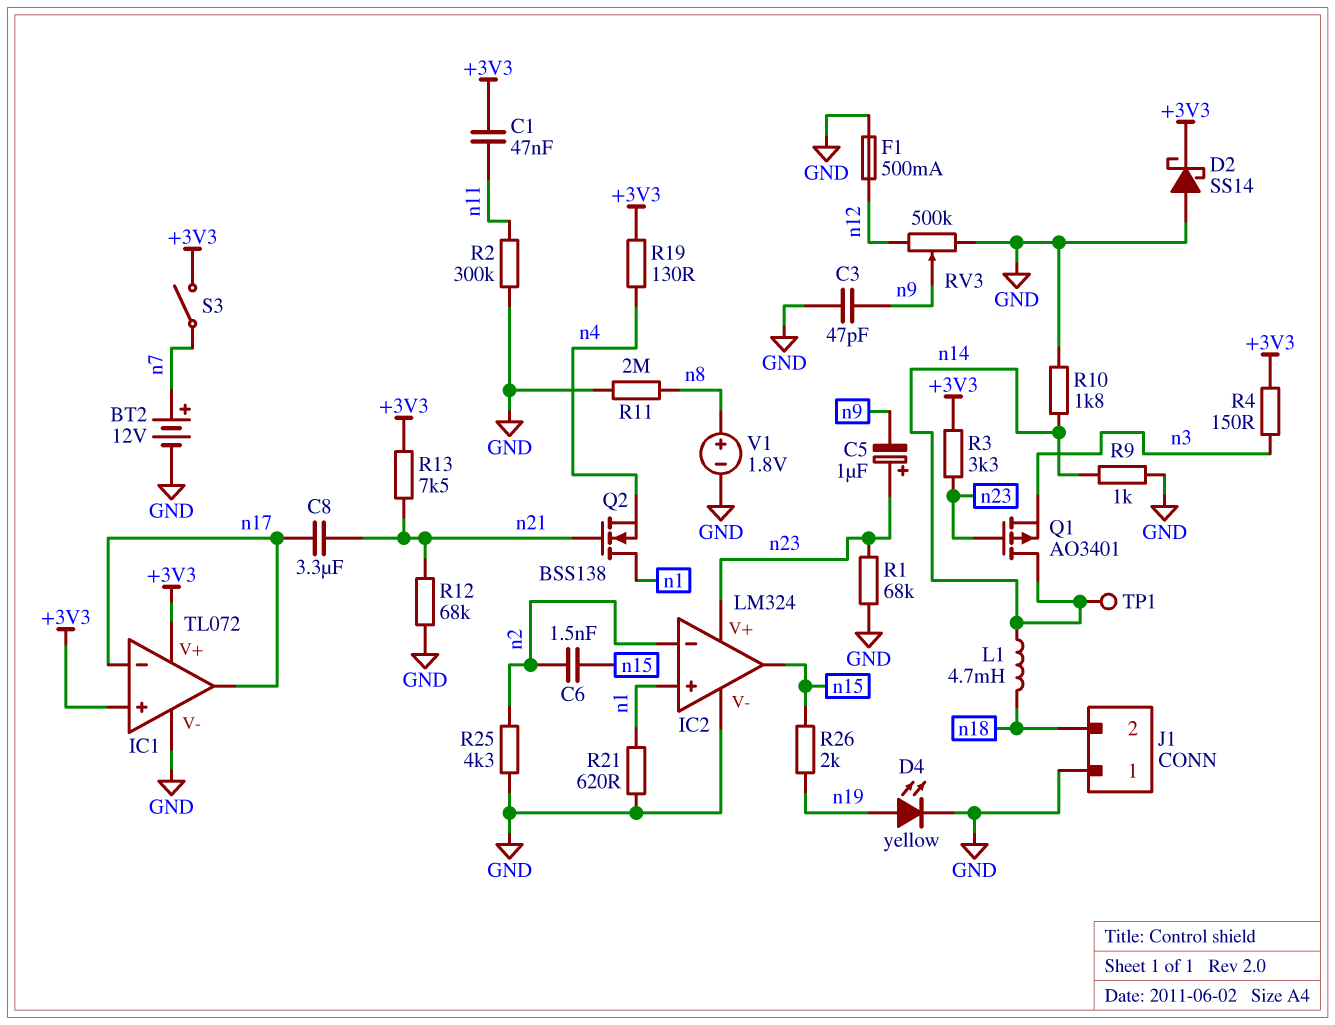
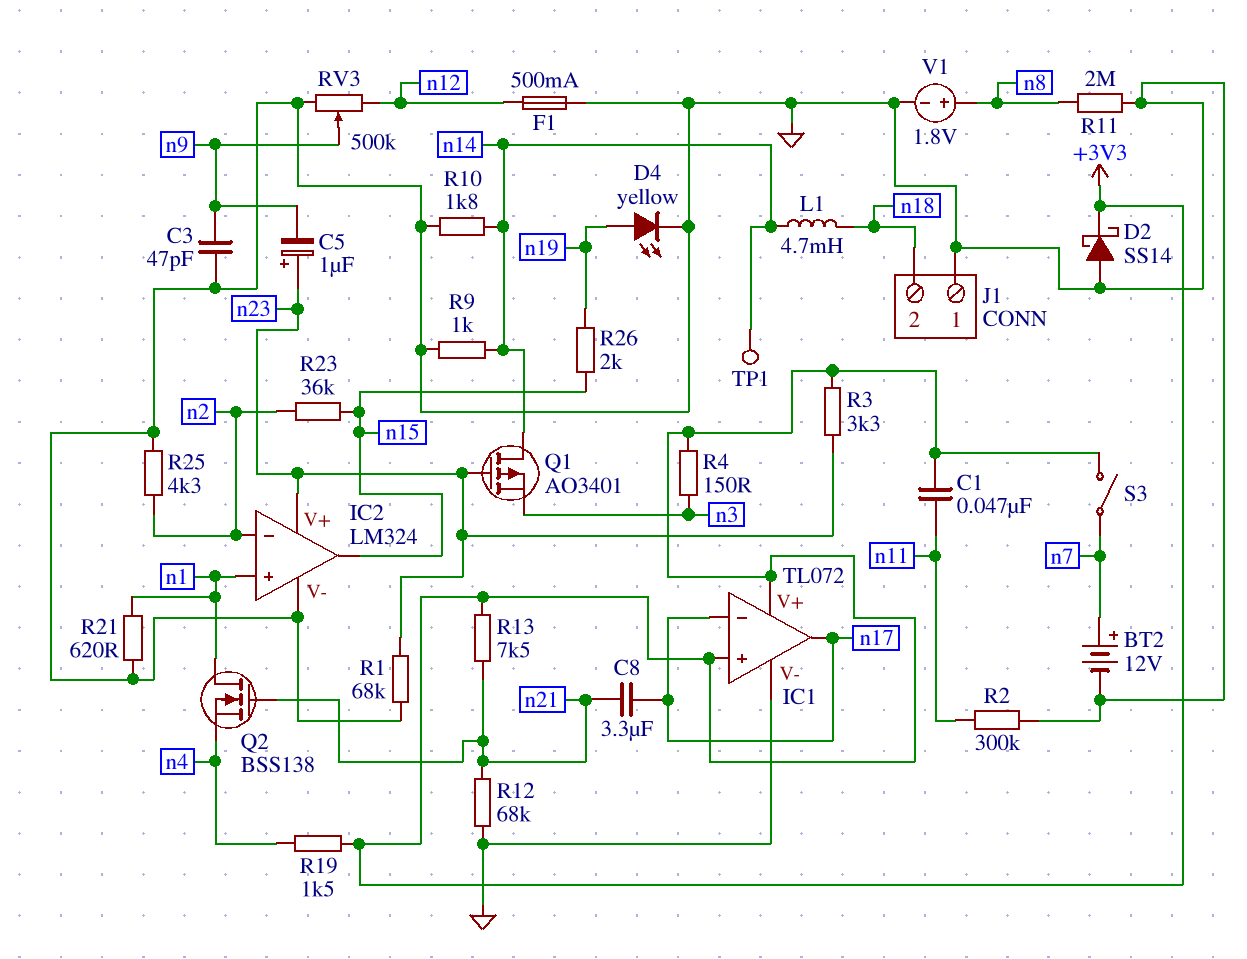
C6: 1.5nF (n2, n15) -> none
R19: 130 (+3V3, n4) -> 1.5k (+3V3, n4)
R23: none -> 36k (n2, n15)

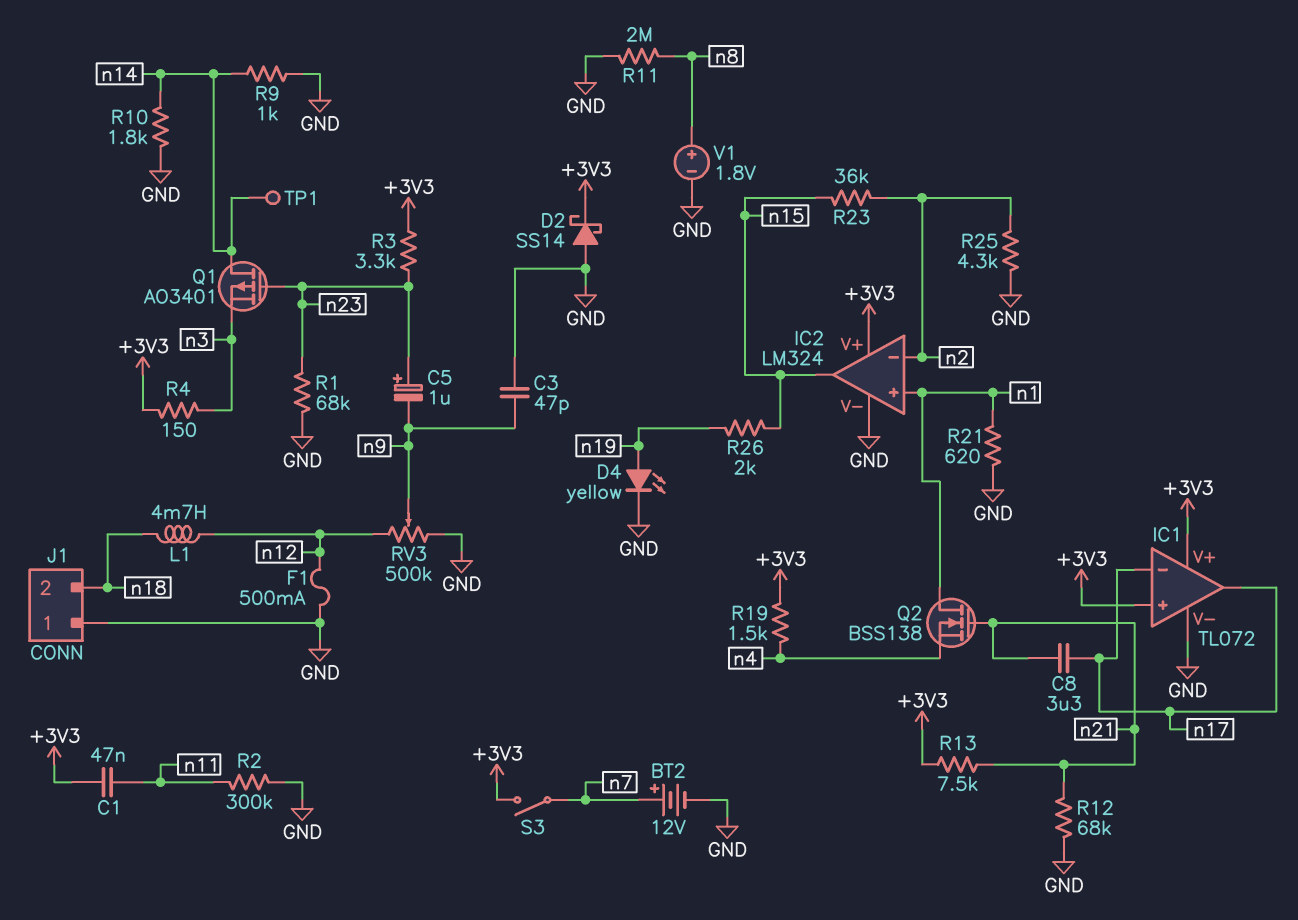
IC2 pin V+: n23 -> +3V3
L1: 4.7mH (n14, n18) -> 4.7mH (n12, n18)

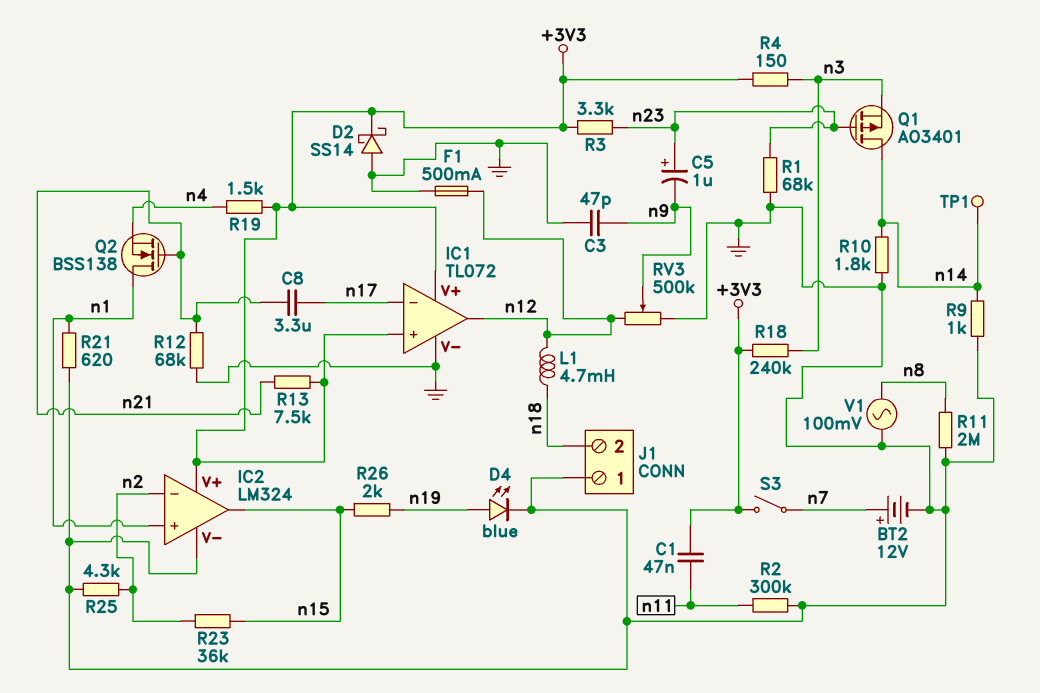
D4: LED yellow (A n19, K GND) -> LED blue (A n19, K GND)
IC1 pin out: n17 -> n12
R18: none -> 240k (+3V3, n3)
V1: 1.8V (plus n8, minus GND) -> AC 100mV (GND, n8)

